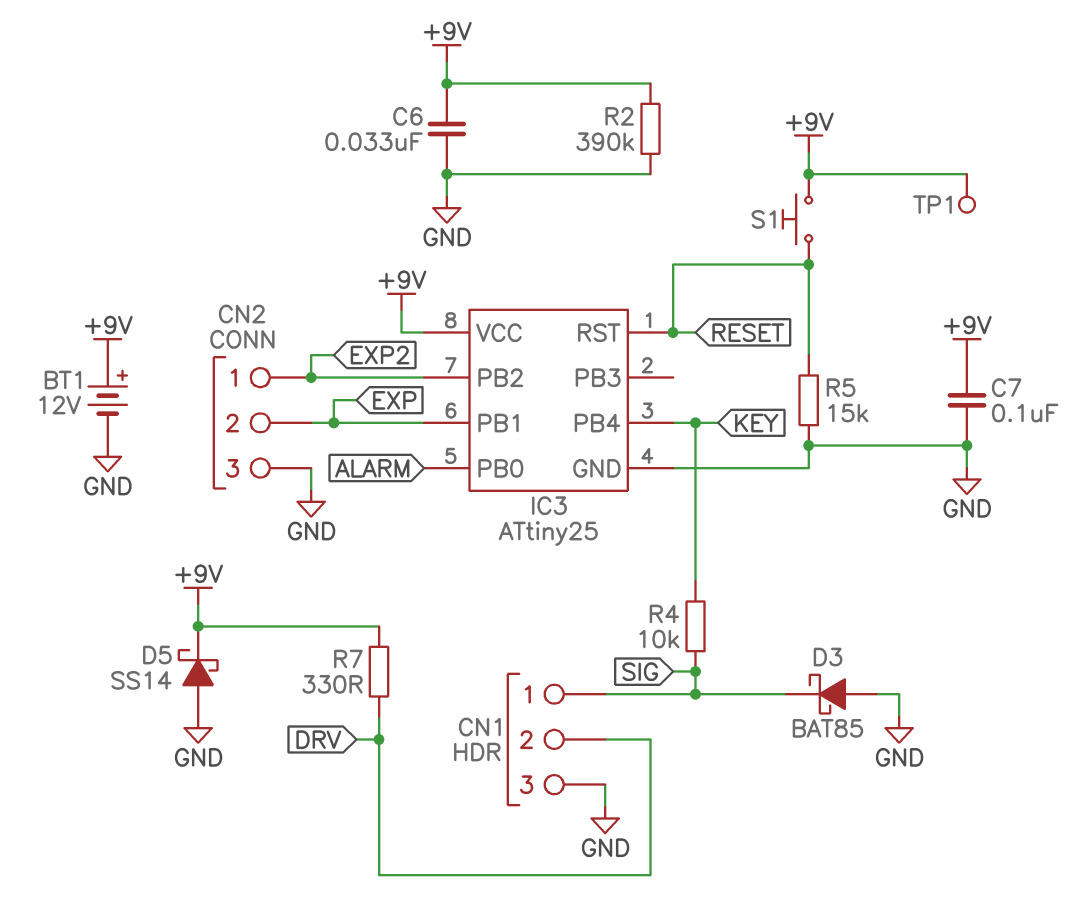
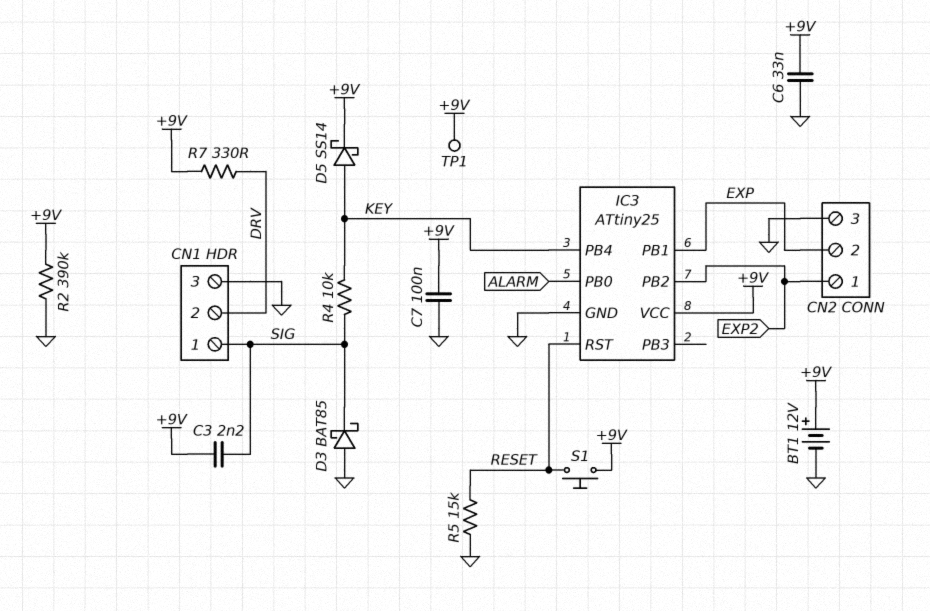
C3: none -> 2.2nF (+9V, SIG)
D5: schottky SS14 (A GND, K +9V) -> schottky SS14 (A KEY, K +9V)

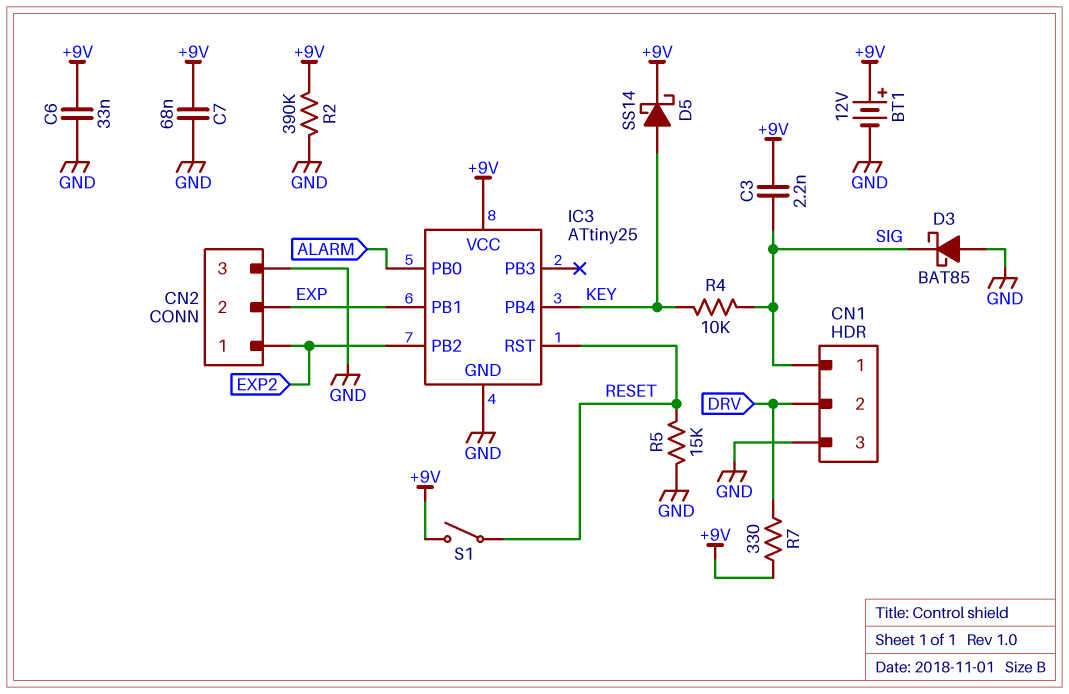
C7: 100nF (+9V, GND) -> 68nF (+9V, GND)
S1: button (+9V, RESET) -> switch (+9V, RESET)
TP1: test point (+9V) -> none

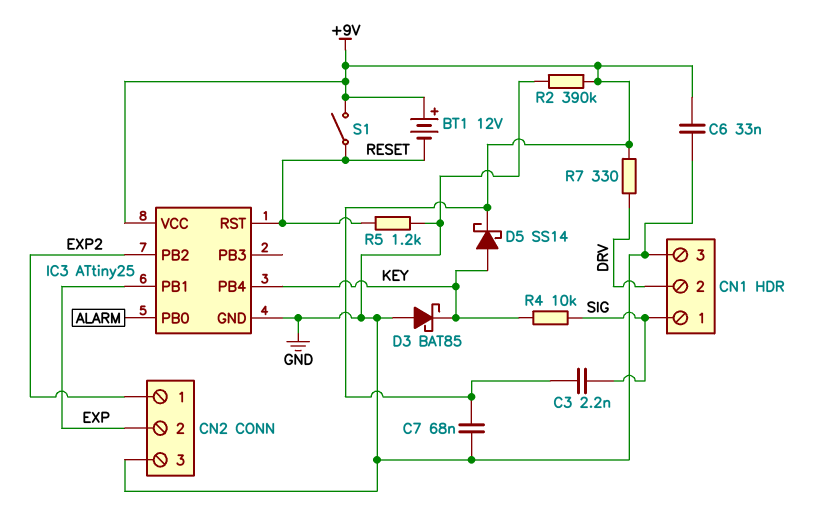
BT1: 12V (plus +9V, minus GND) -> 12V (plus +9V, minus RESET)
D3: schottky BAT85 (A GND, K SIG) -> schottky BAT85 (A GND, K KEY)
R5: 15k (GND, RESET) -> 1.2k (GND, RESET)

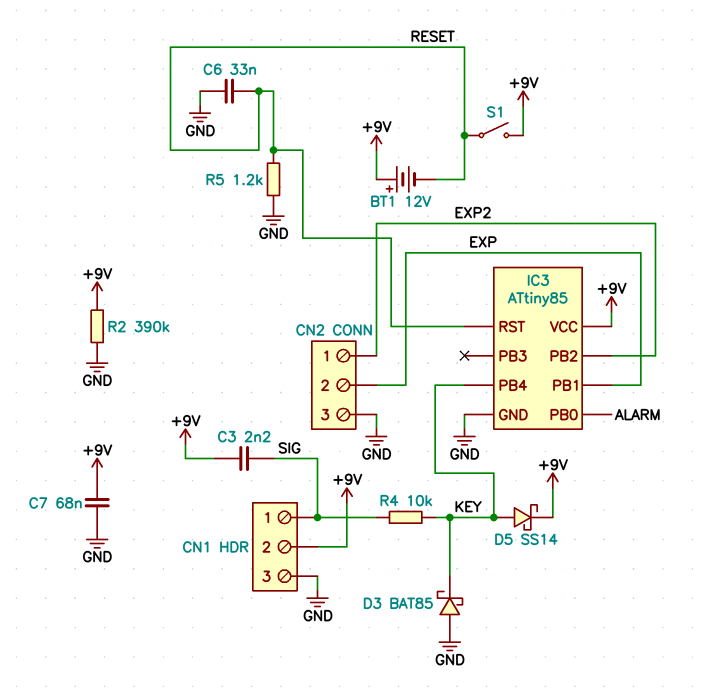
C6: 33nF (+9V, GND) -> 33nF (GND, RESET)
CN1 pin 2: DRV -> +9V
IC3: ATtiny25 -> ATtiny85
R7: 330 (+9V, DRV) -> none

